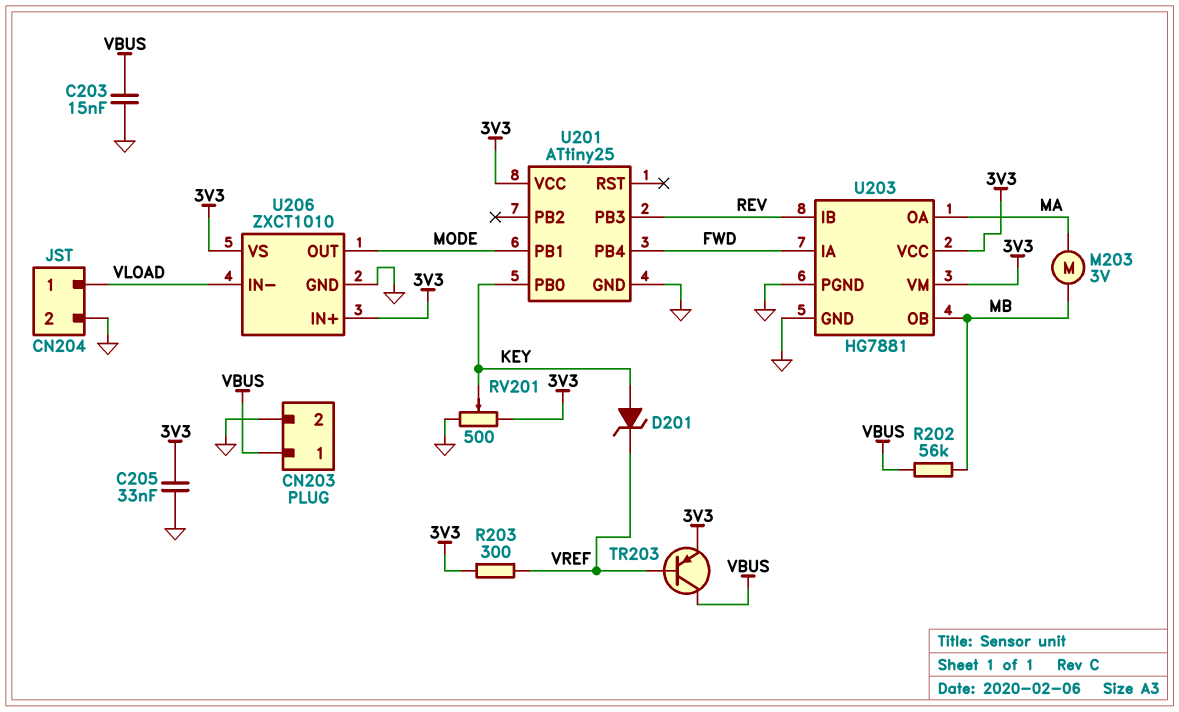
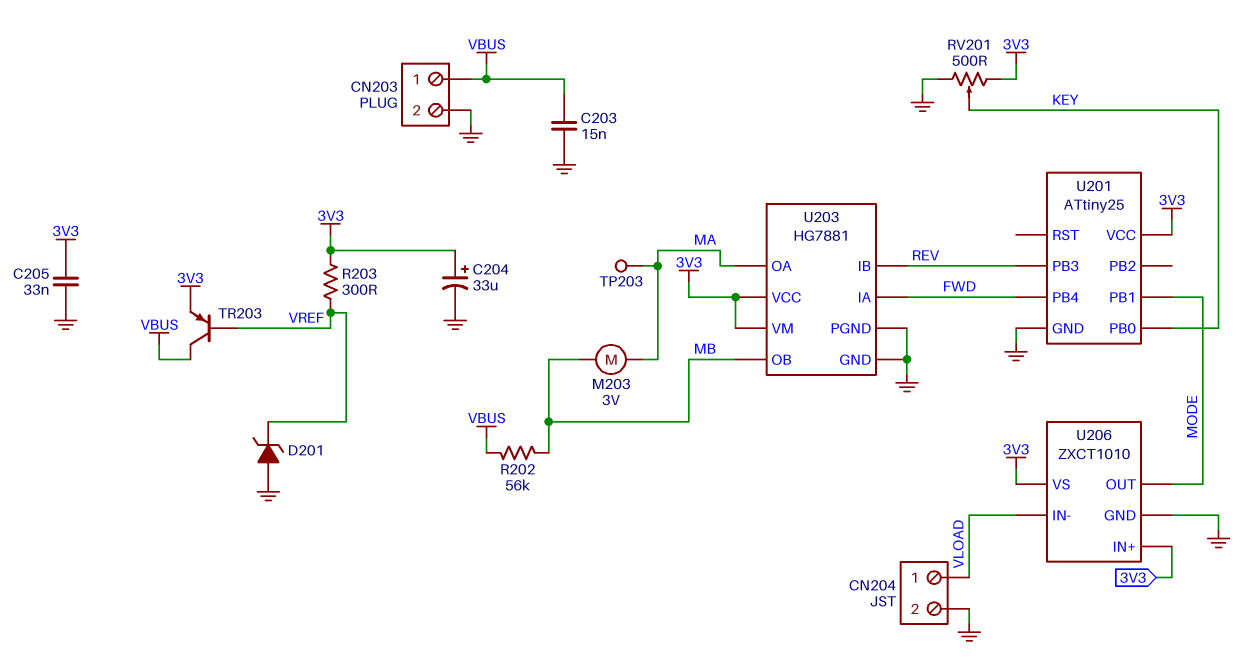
C204: none -> 33uF (plus 3V3, minus GND)
D201: zener (A KEY, K VREF) -> zener (A GND, K VREF)
TP203: none -> test point (MA)

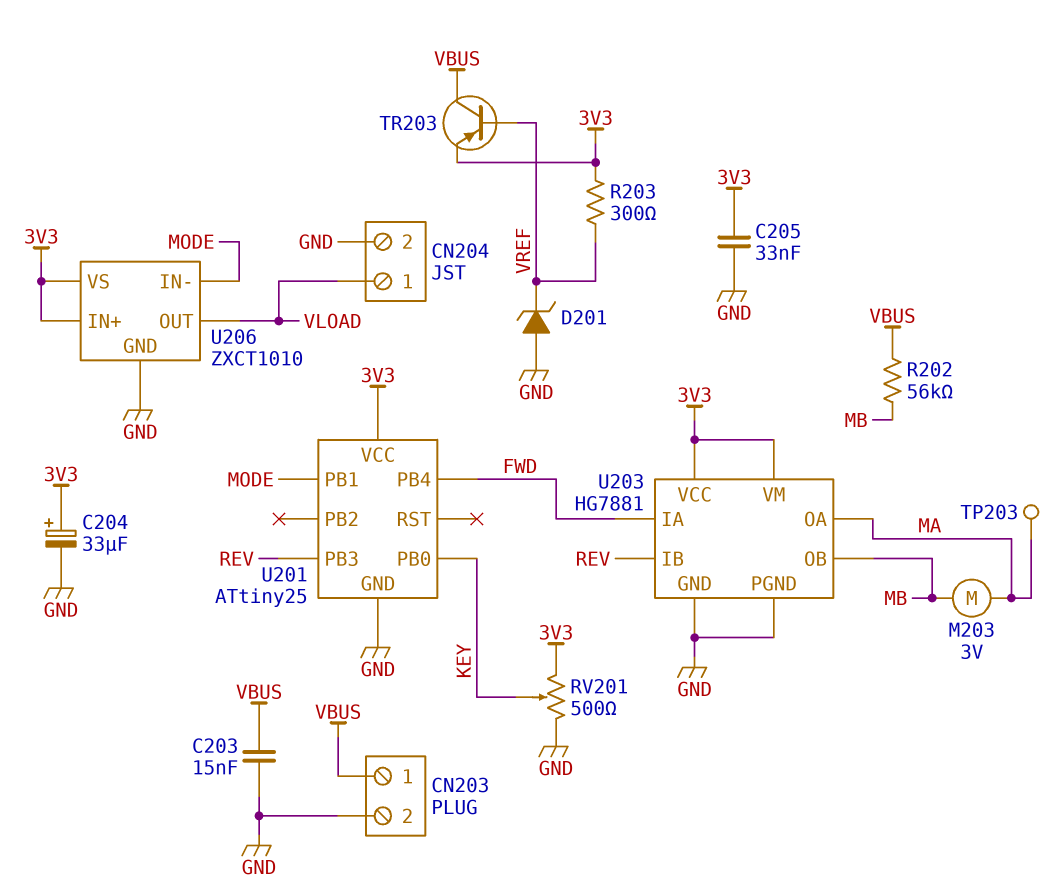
U206 pin IN-: VLOAD -> MODE
U206 pin OUT: MODE -> VLOAD

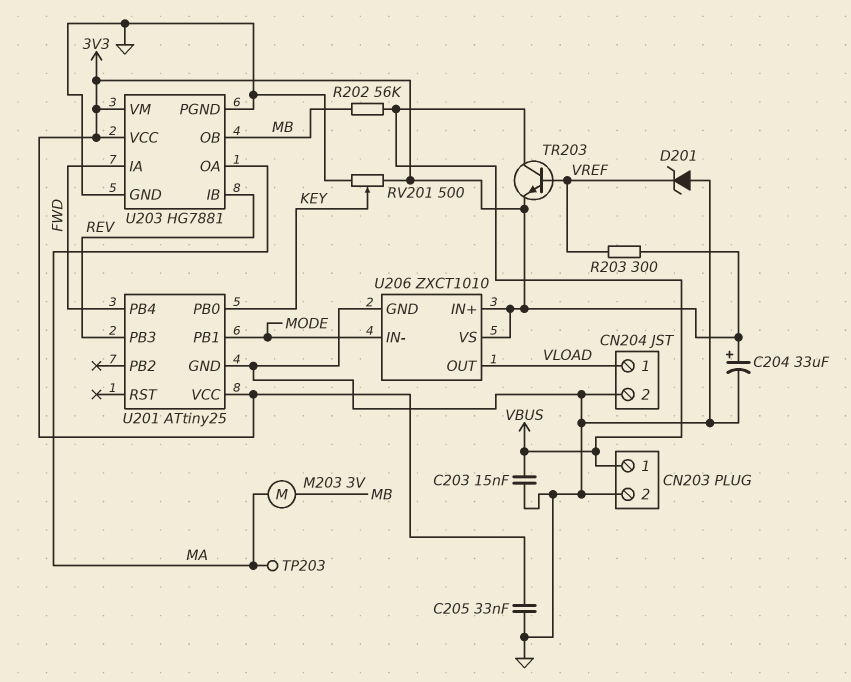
TR203: PNP (B VREF, C VBUS, E 3V3) -> NPN (B VREF, C VBUS, E 3V3)

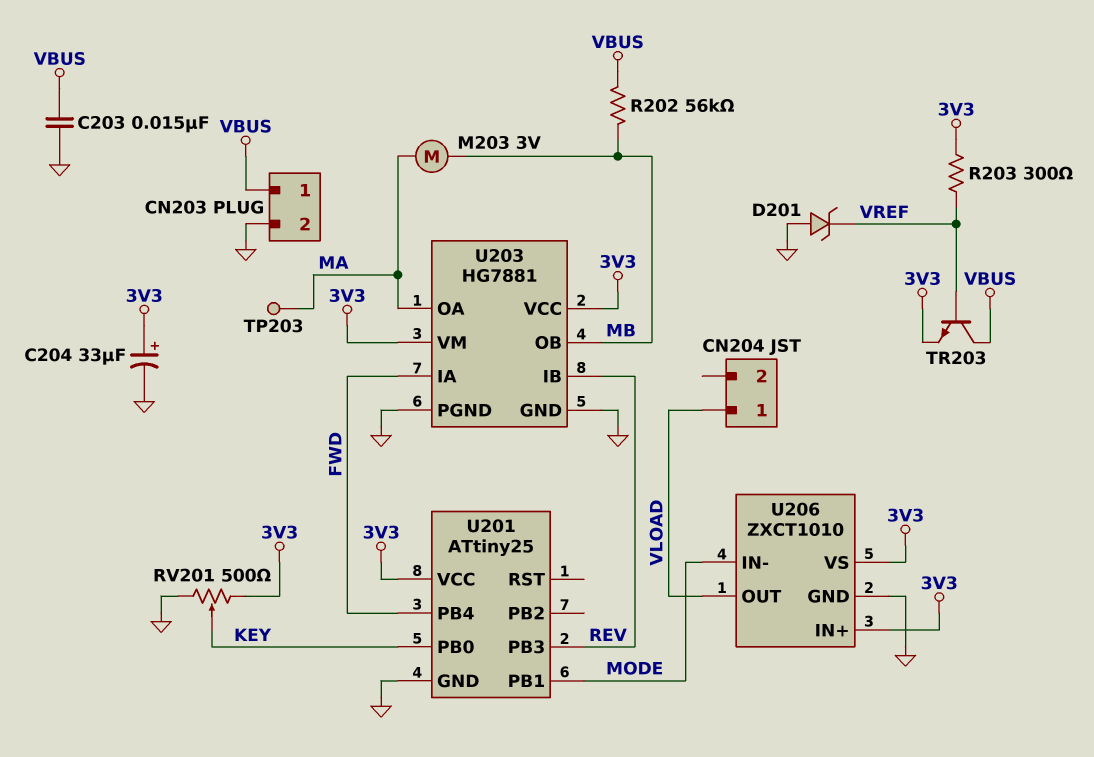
C205: 33nF (3V3, GND) -> none
CN204 pin 2: GND -> none

